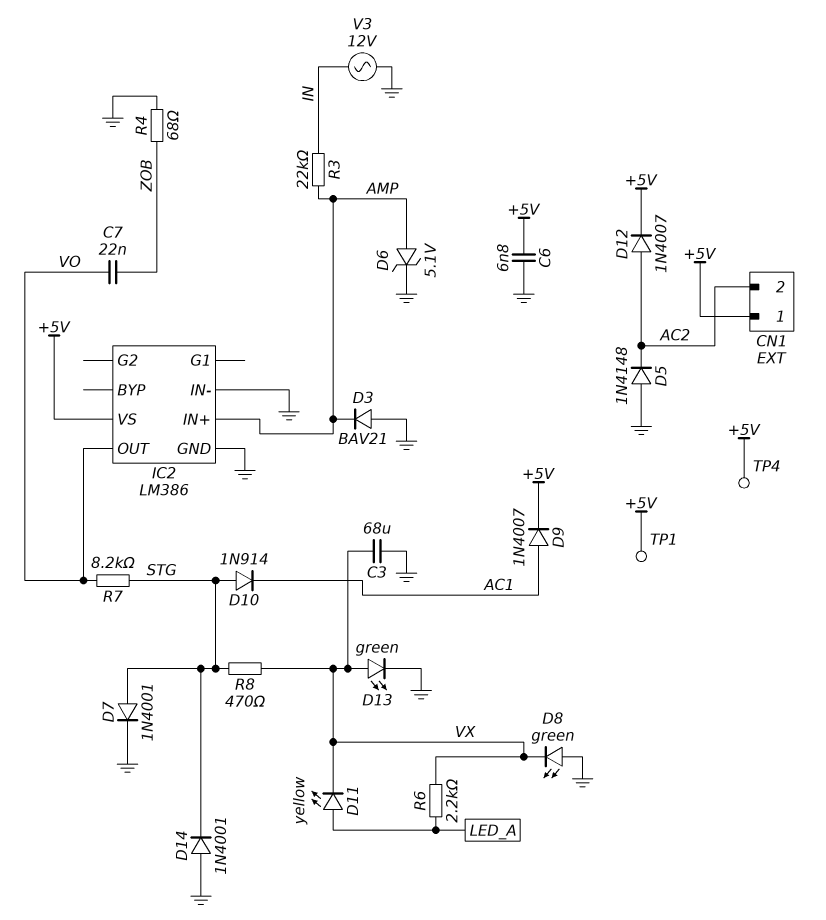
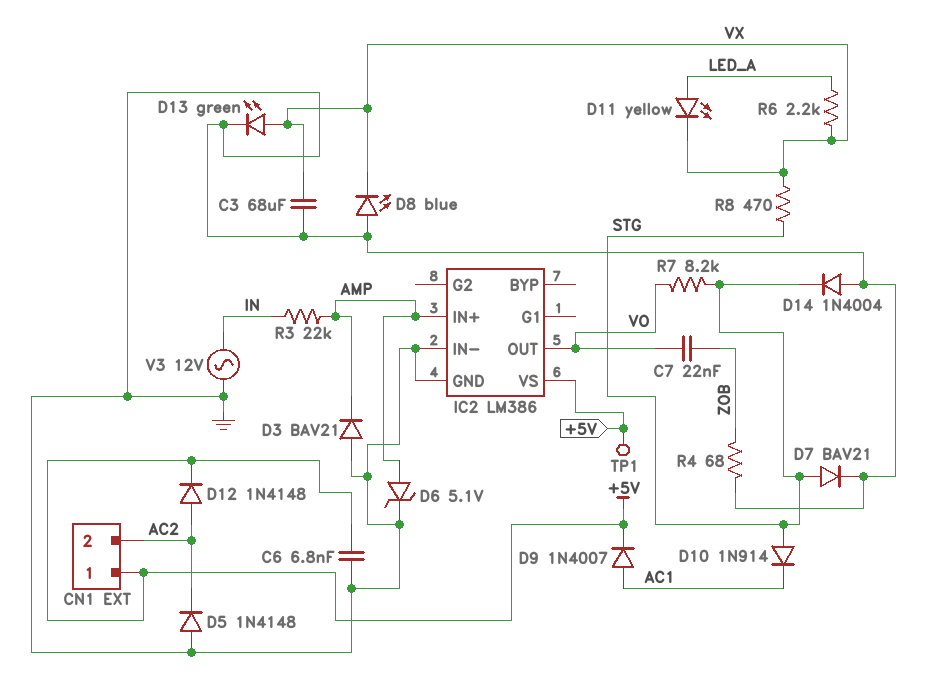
D7: diode 1N4001 (A STG, K GND) -> diode BAV21 (A STG, K GND)
D8: LED green (A GND, K VX) -> LED blue (A GND, K VX)
D12: diode 1N4007 (A AC2, K +5V) -> diode 1N4148 (A AC2, K +5V)
D14: diode 1N4001 (A GND, K STG) -> diode 1N4004 (A GND, K STG)
TP4: test point (+5V) -> none

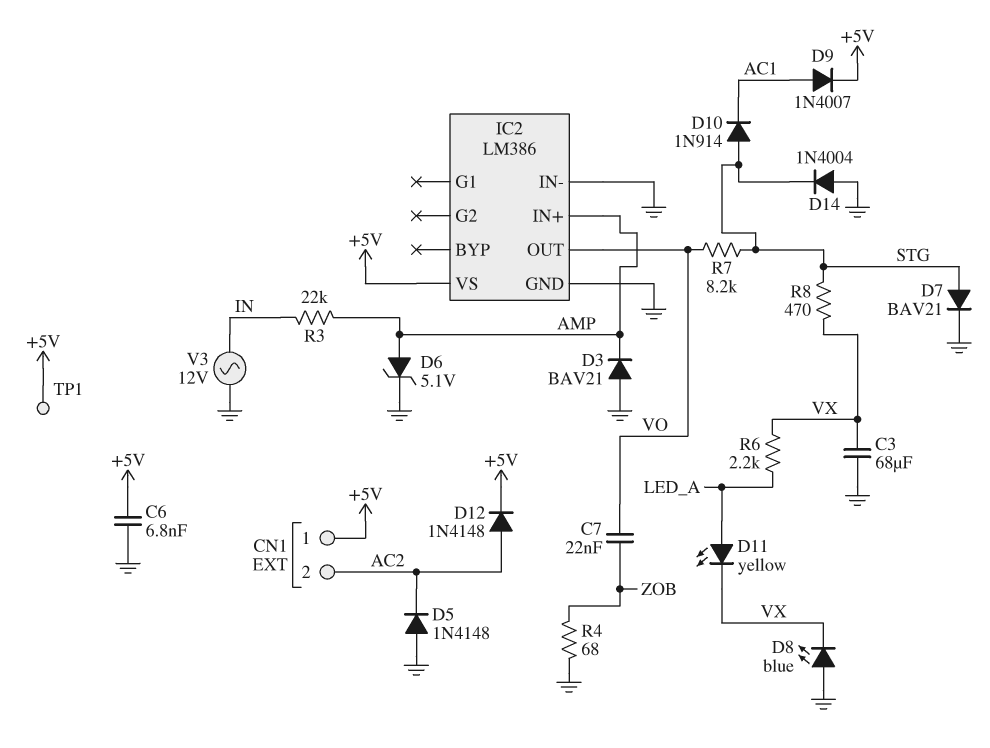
D13: LED green (A VX, K GND) -> none

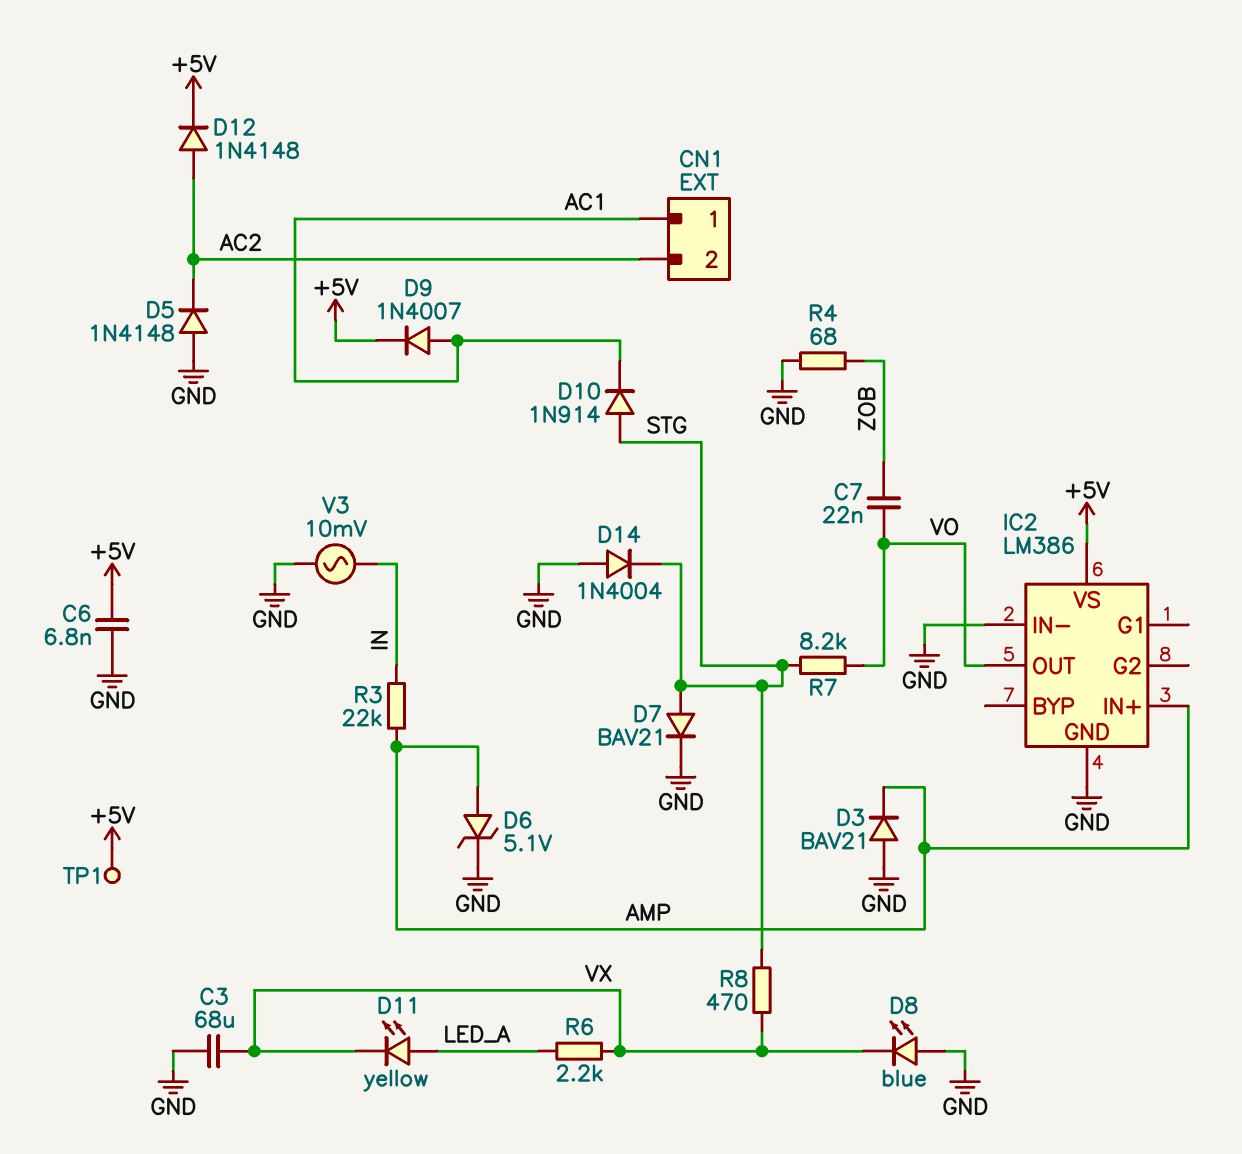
CN1 pin 1: +5V -> AC1
V3: AC 12V (GND, IN) -> AC 10mV (GND, IN)

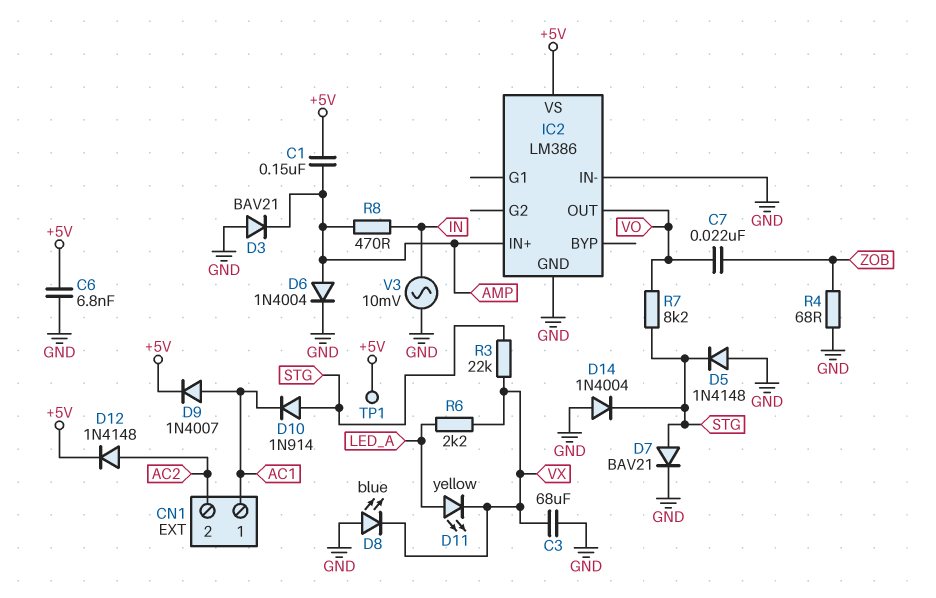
C1: none -> 150nF (+5V, AMP)
D5: diode 1N4148 (A GND, K AC2) -> diode 1N4148 (A GND, K STG)
D6: zener 5.1V (A AMP, K GND) -> diode 1N4004 (A AMP, K GND)
R3: 22k (AMP, IN) -> 22k (STG, VX)
R8: 470 (STG, VX) -> 470 (AMP, IN)

